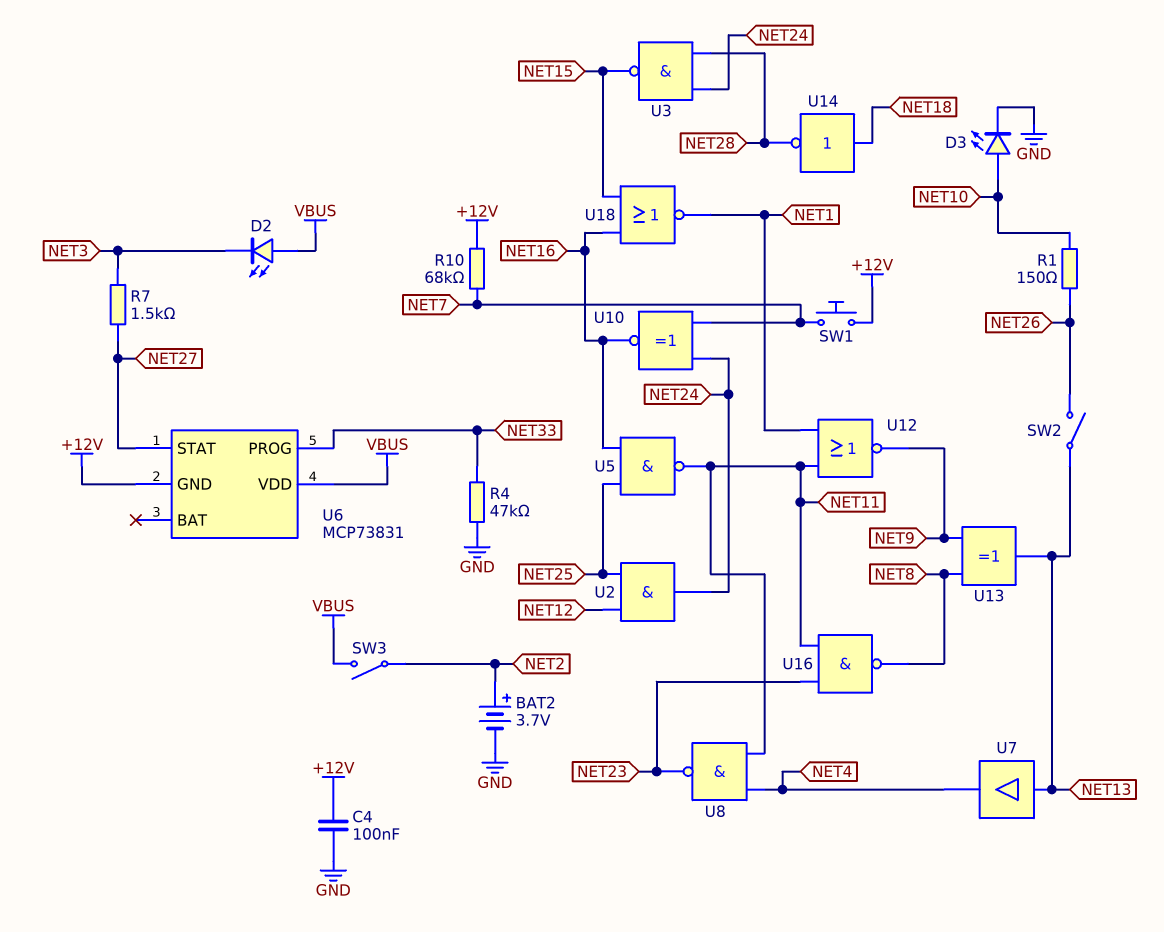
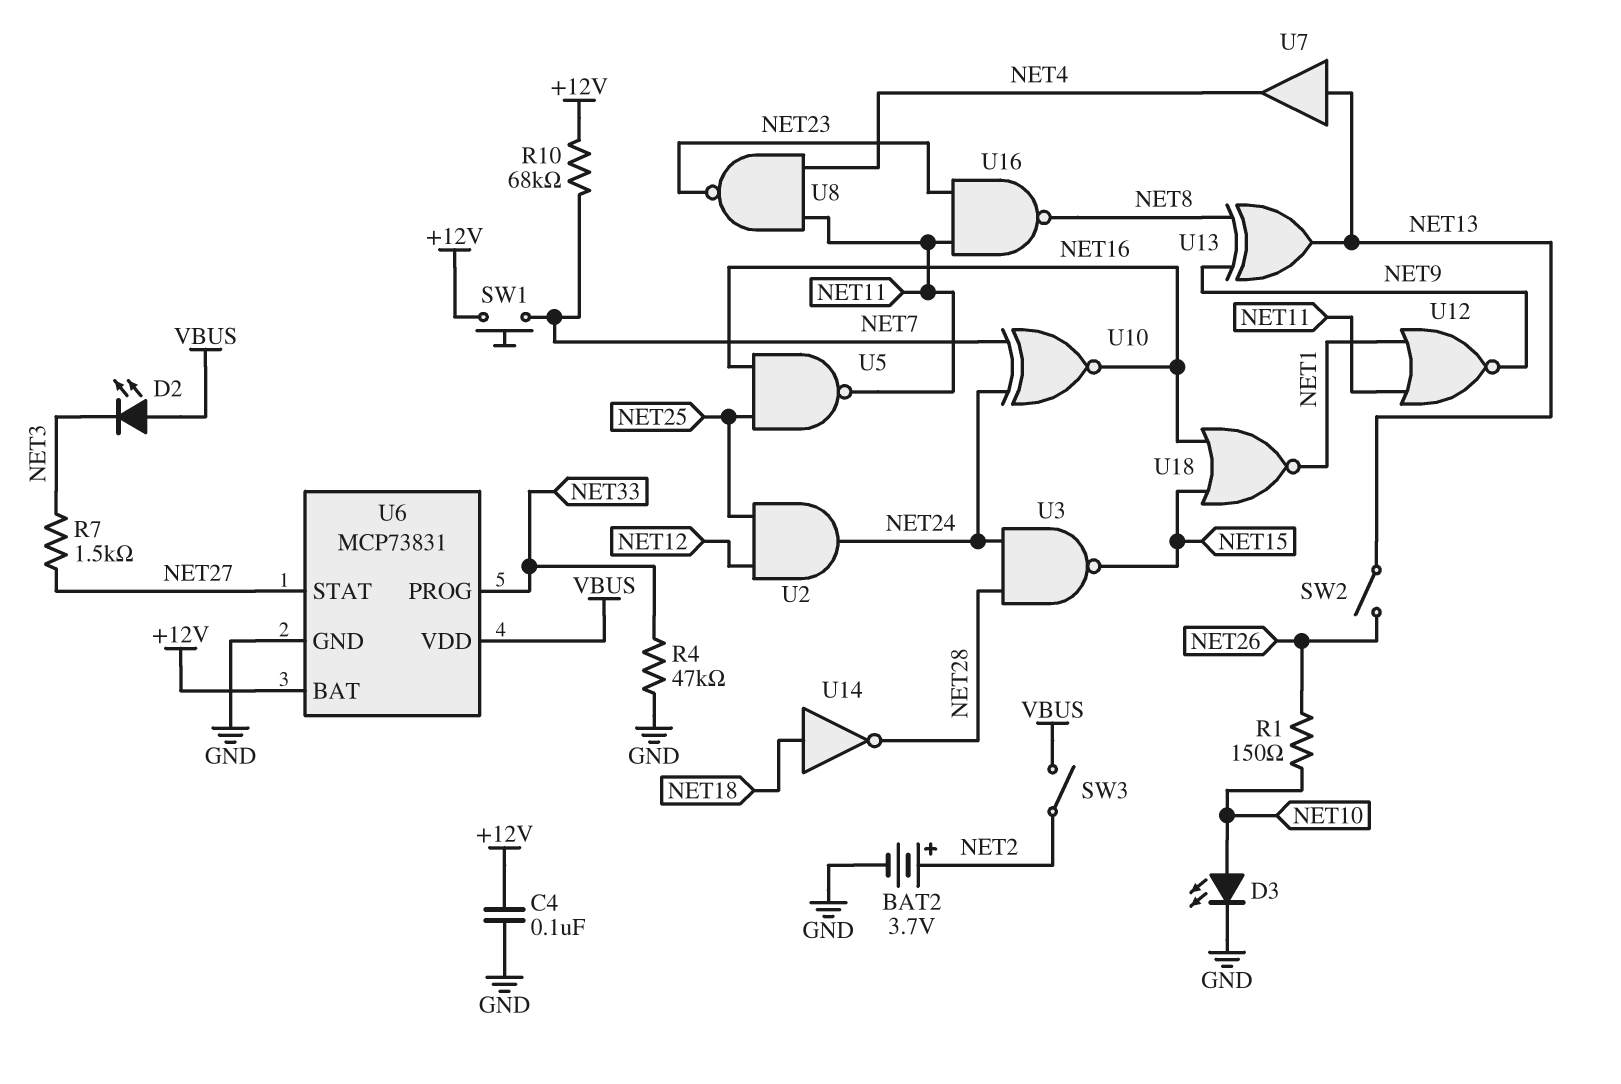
U6 pin BAT: none -> +12V
U6 pin GND: +12V -> GND

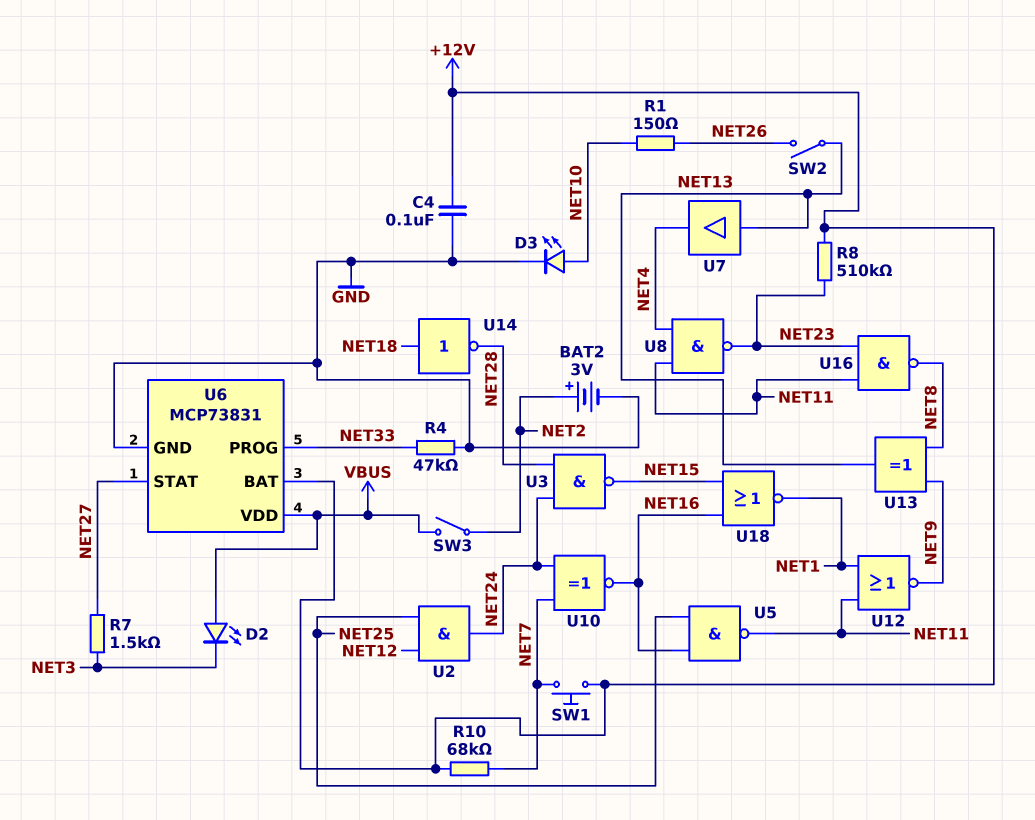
BAT2: 3.7V (plus NET2, minus GND) -> 3V (plus NET2, minus GND)
R8: none -> 510k (+12V, NET23)

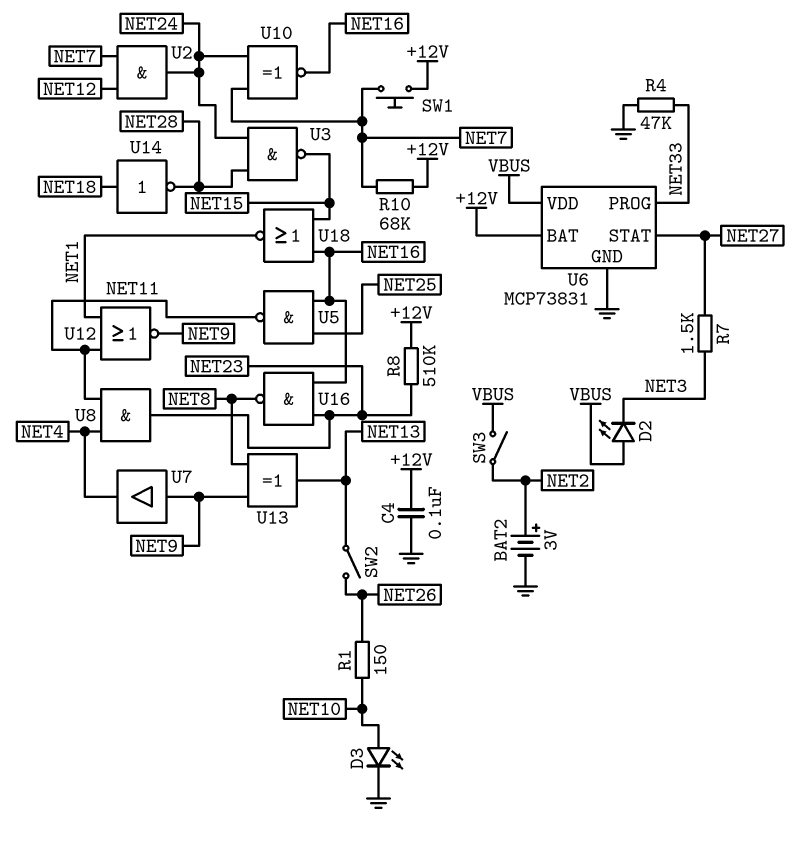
U2: AND (in NET12, in NET25, out NET24) -> AND (in NET7, in NET12, out NET24)
U7: buffer (in NET13, out NET4) -> buffer (in NET9, out NET4)
U8: NAND (in NET4, in NET11, out NET23) -> AND (in NET4, in NET11, out NET23)
U16: NAND (in NET11, in NET23, out NET8) -> NAND (in NET16, in NET23, out NET8)

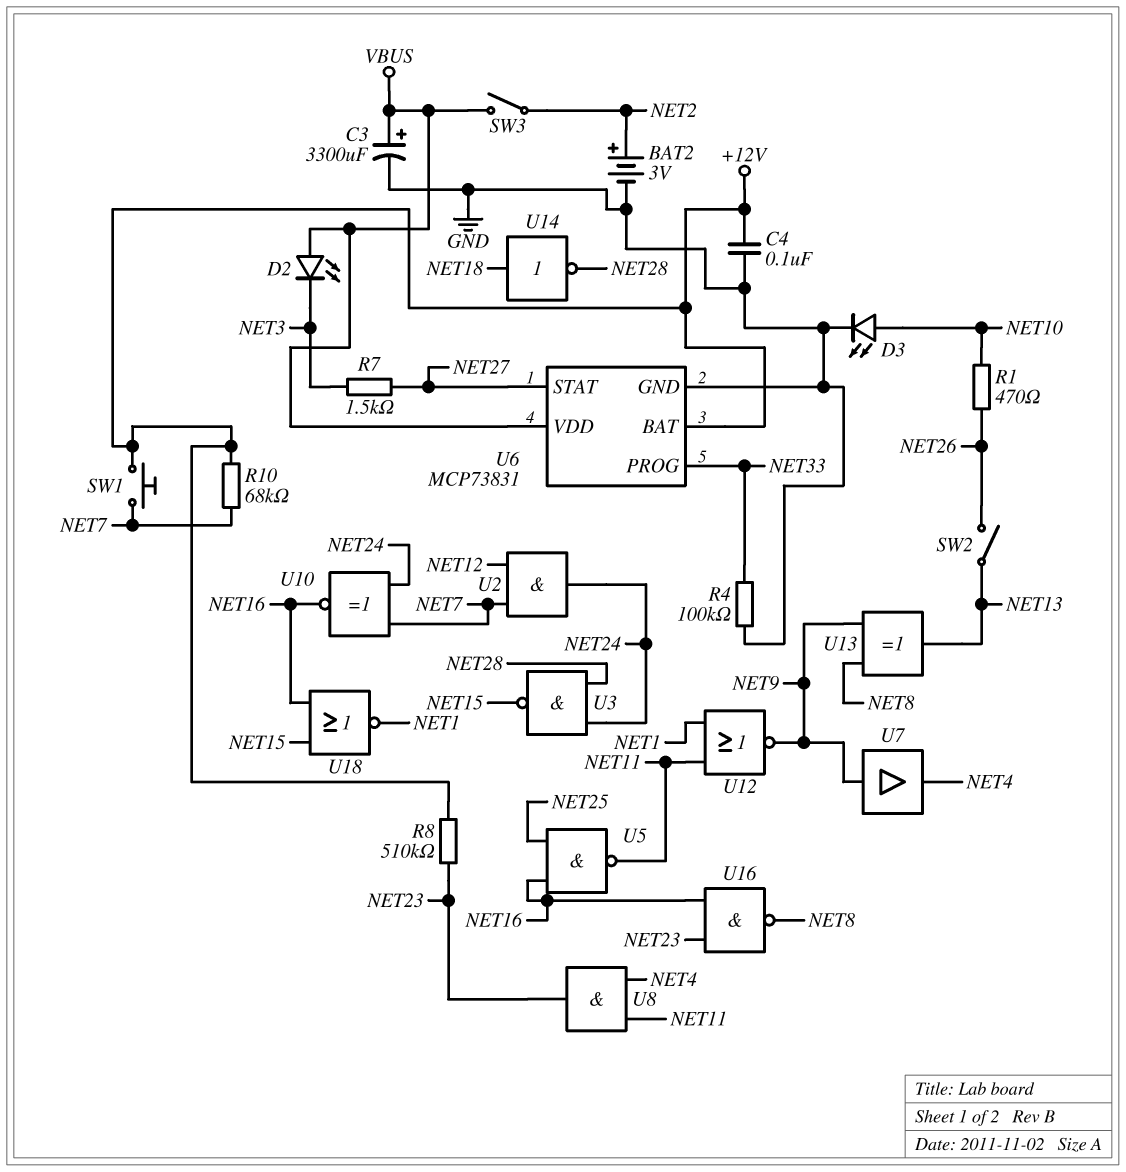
C3: none -> 3300uF (plus VBUS, minus GND)
R1: 150 (NET10, NET26) -> 470 (NET10, NET26)
R4: 47k (GND, NET33) -> 100k (GND, NET33)

